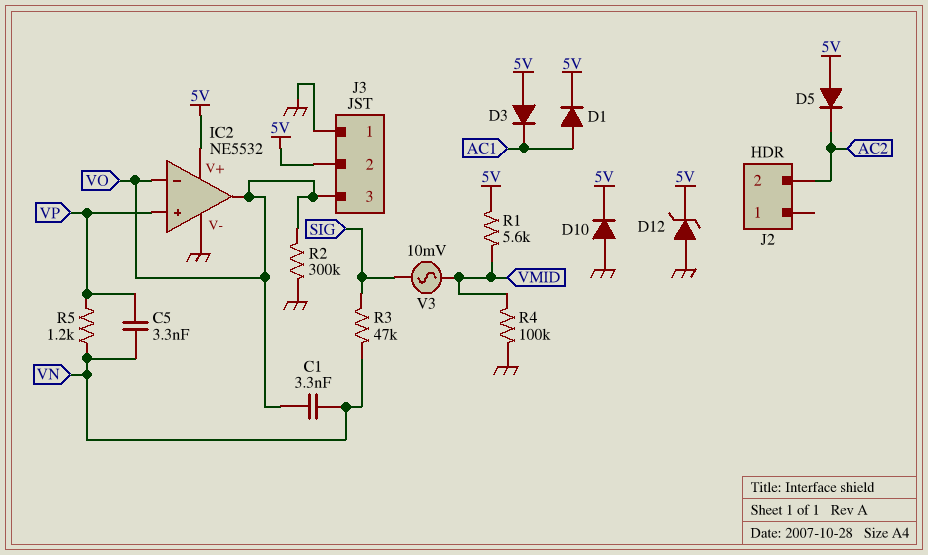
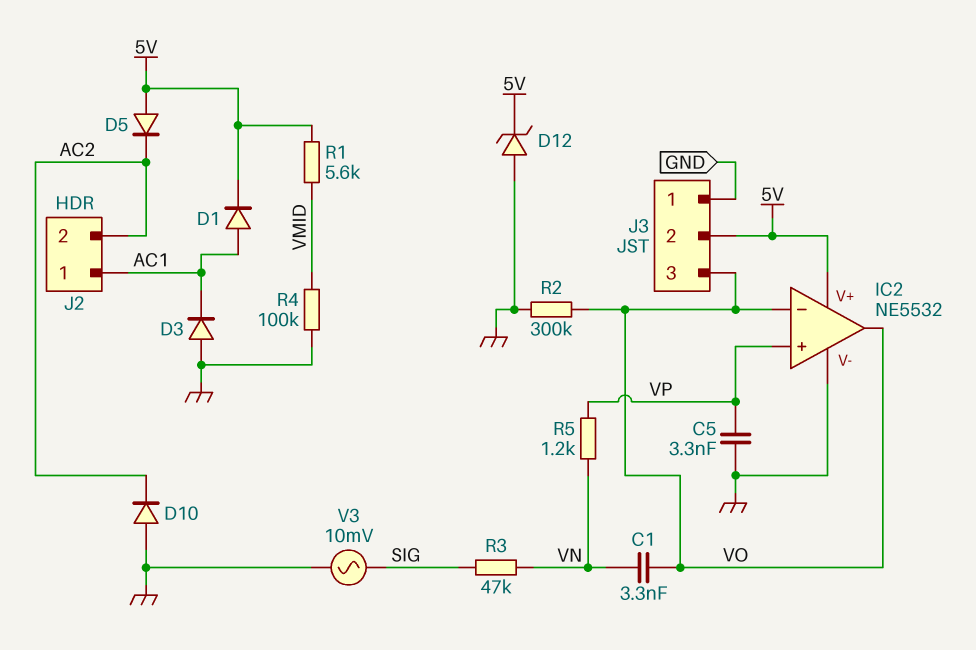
C5: 3.3nF (VN, VP) -> 3.3nF (GND, VP)
D3: diode (A 5V, K AC1) -> diode (A GND, K AC1)
D10: diode (A GND, K 5V) -> diode (A GND, K AC2)
J2 pin 1: none -> AC1
V3: AC 10mV (SIG, VMID) -> AC 10mV (GND, SIG)

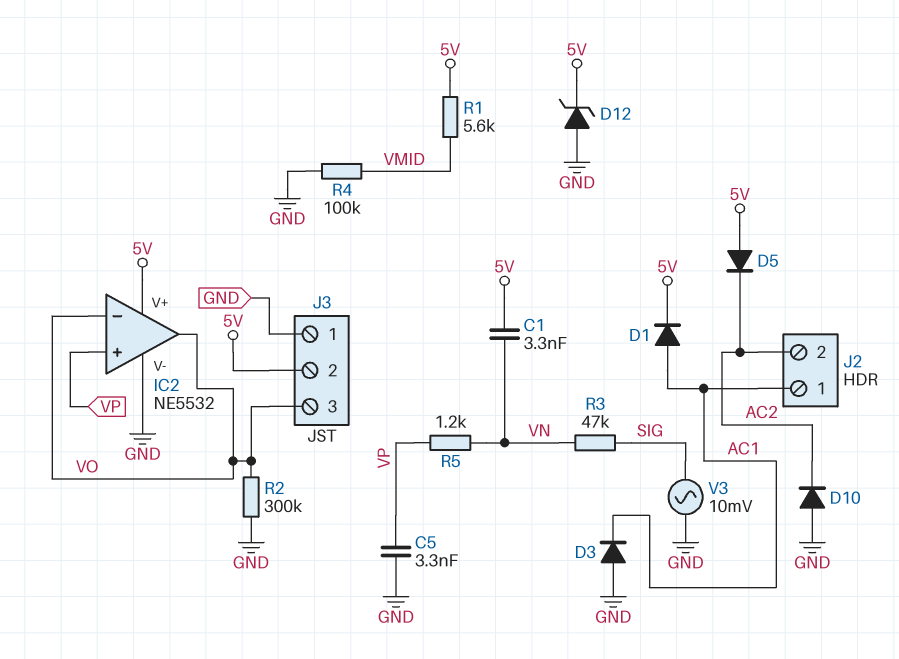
C1: 3.3nF (VN, VO) -> 3.3nF (5V, VN)

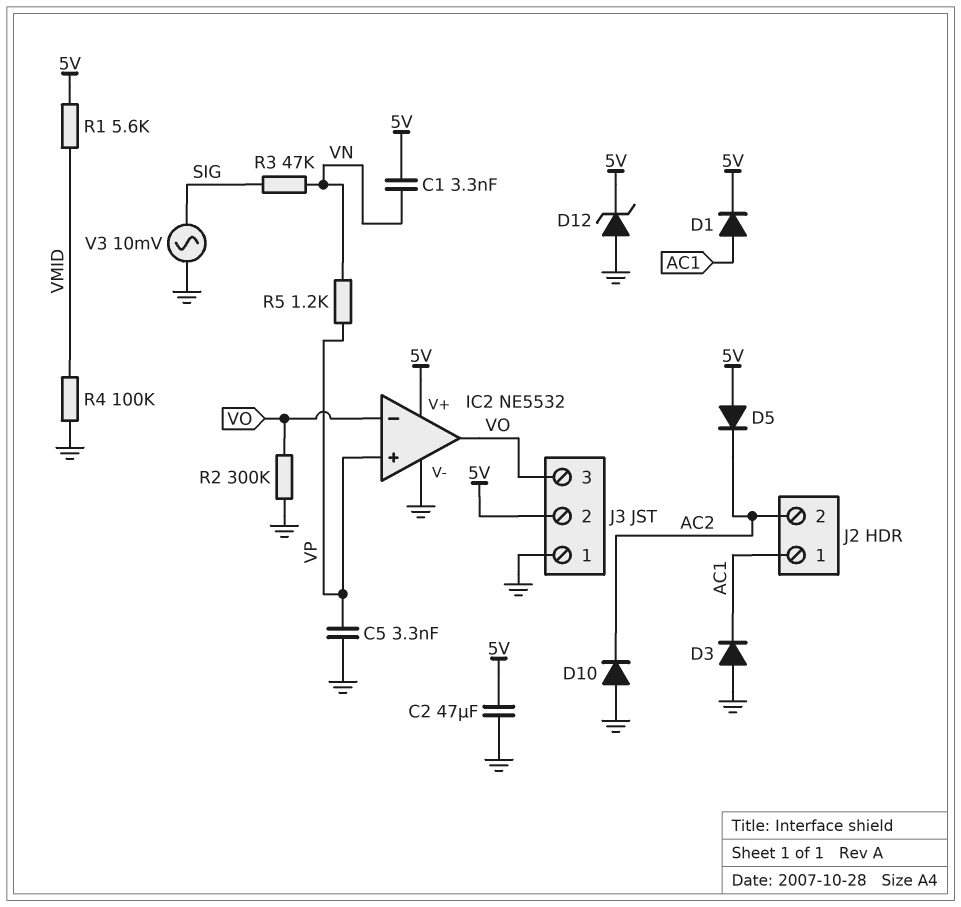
C2: none -> 47uF (5V, GND)

